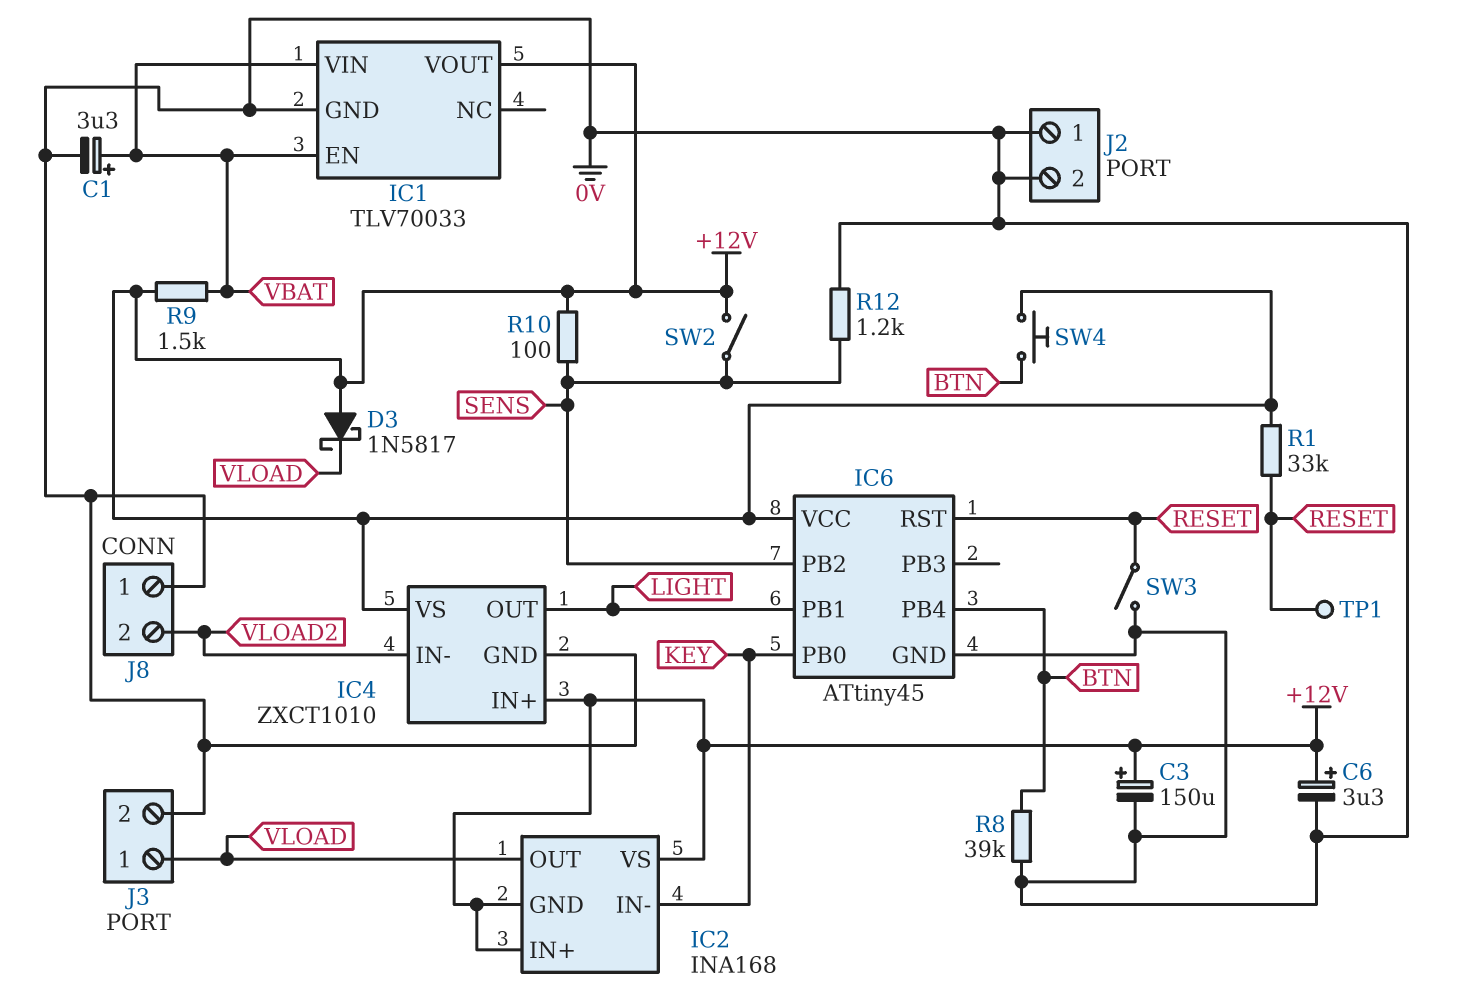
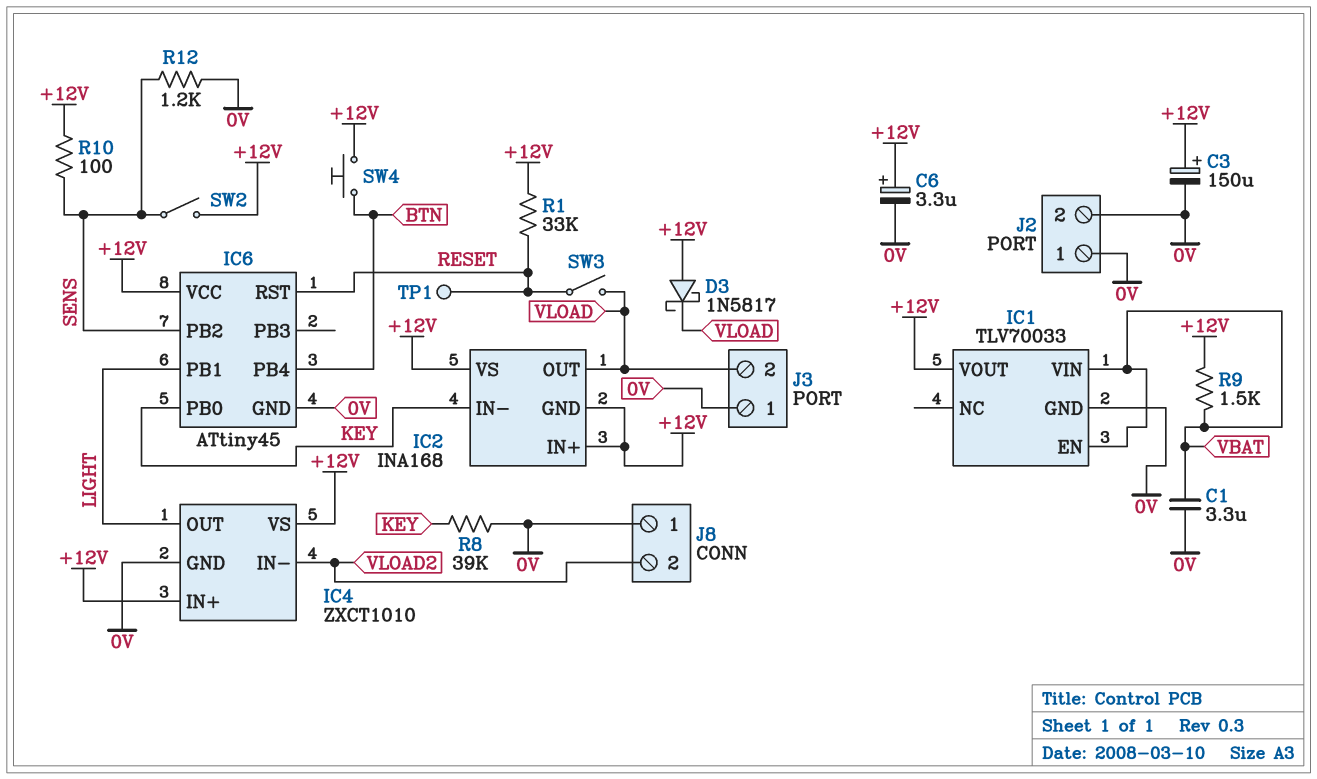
C1: 3.3uF (plus VBAT, minus 0V) -> 3.3uF (0V, VBAT)
J3 pin 1: VLOAD -> 0V
J3 pin 2: 0V -> VLOAD
R8: 39k (0V, BTN) -> 39k (0V, KEY)
SW3: switch (0V, RESET) -> switch (RESET, VLOAD)

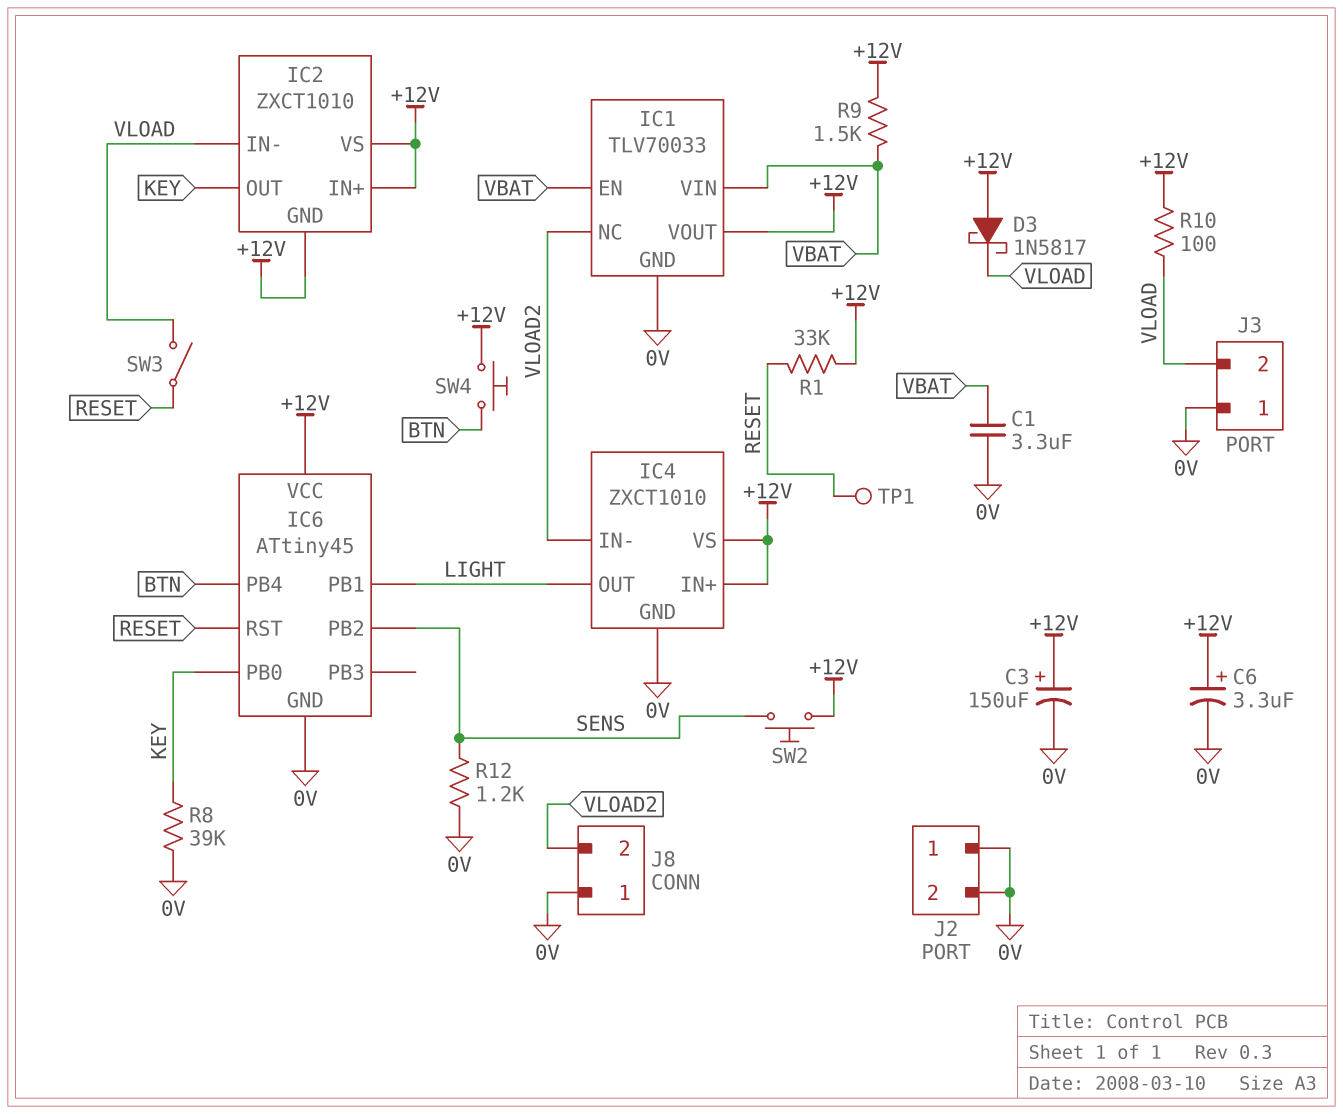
IC1 pin NC: none -> VLOAD2
IC2: INA168 -> ZXCT1010
IC2 pin IN-: KEY -> VLOAD
IC2 pin OUT: VLOAD -> KEY
R10: 100 (+12V, SENS) -> 100 (+12V, VLOAD)
SW2: switch (+12V, SENS) -> button (+12V, SENS)

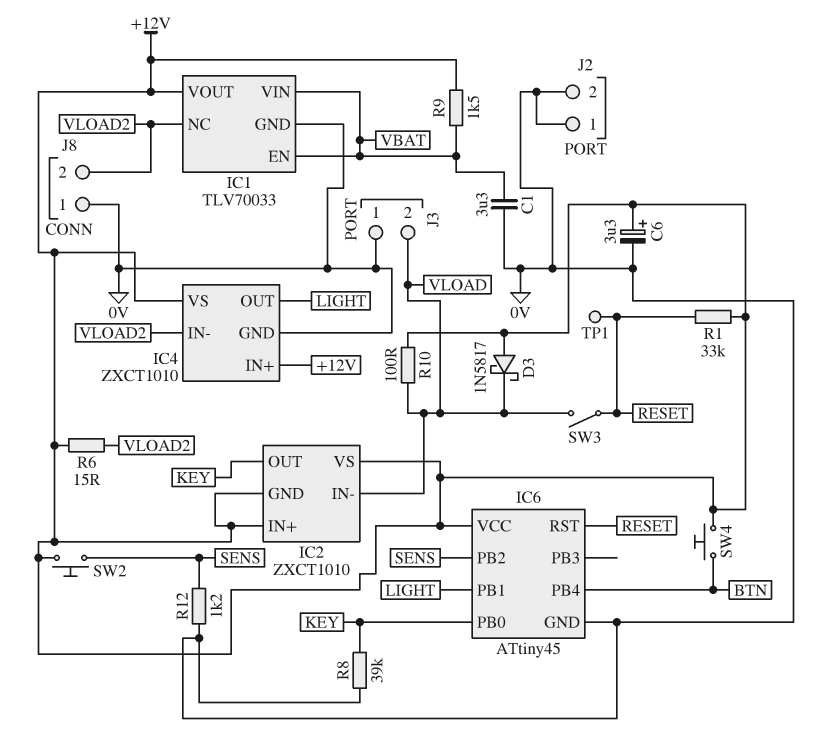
C3: 150uF (plus +12V, minus 0V) -> none
R6: none -> 15 (+12V, VLOAD2)

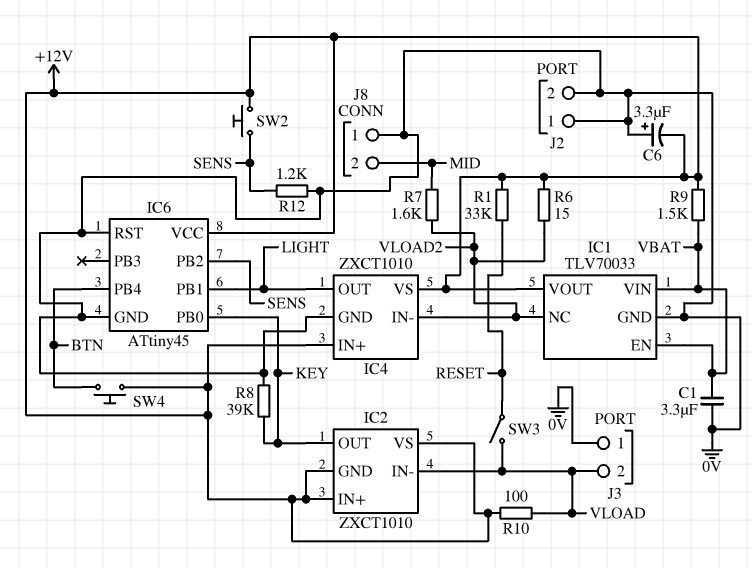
C6: 3.3uF (plus +12V, minus 0V) -> 3.3uF (plus 0V, minus +12V)
D3: schottky 1N5817 (A +12V, K VLOAD) -> none
IC6 pin RST: RESET -> 0V
J8 pin 2: VLOAD2 -> MID
R7: none -> 1.6k (MID, VLOAD2)
TP1: test point (RESET) -> none

